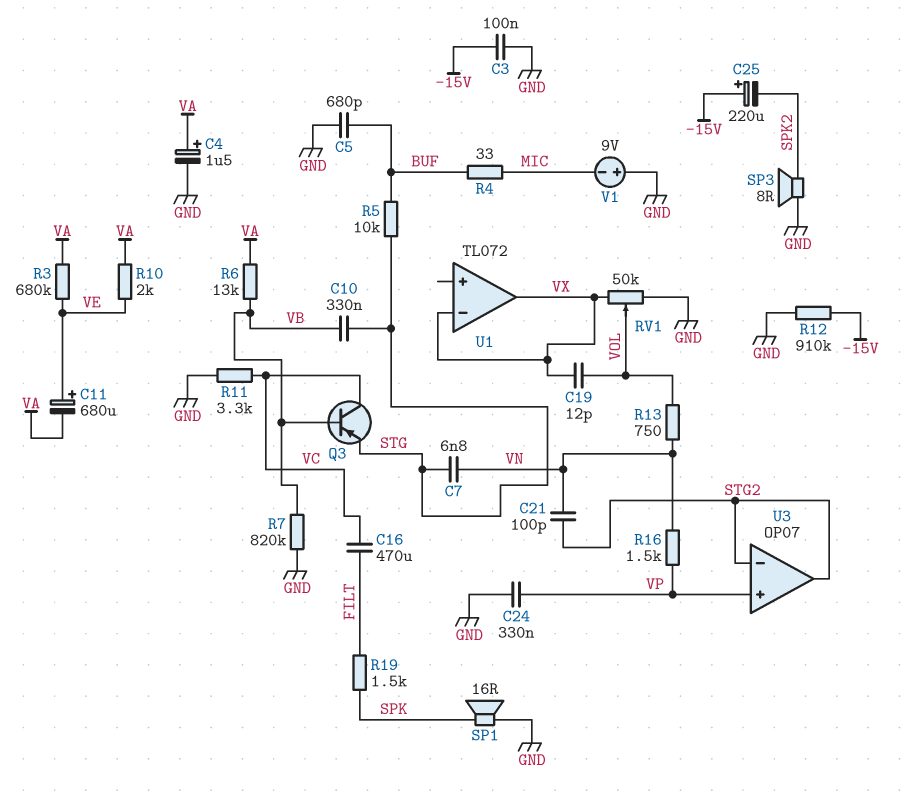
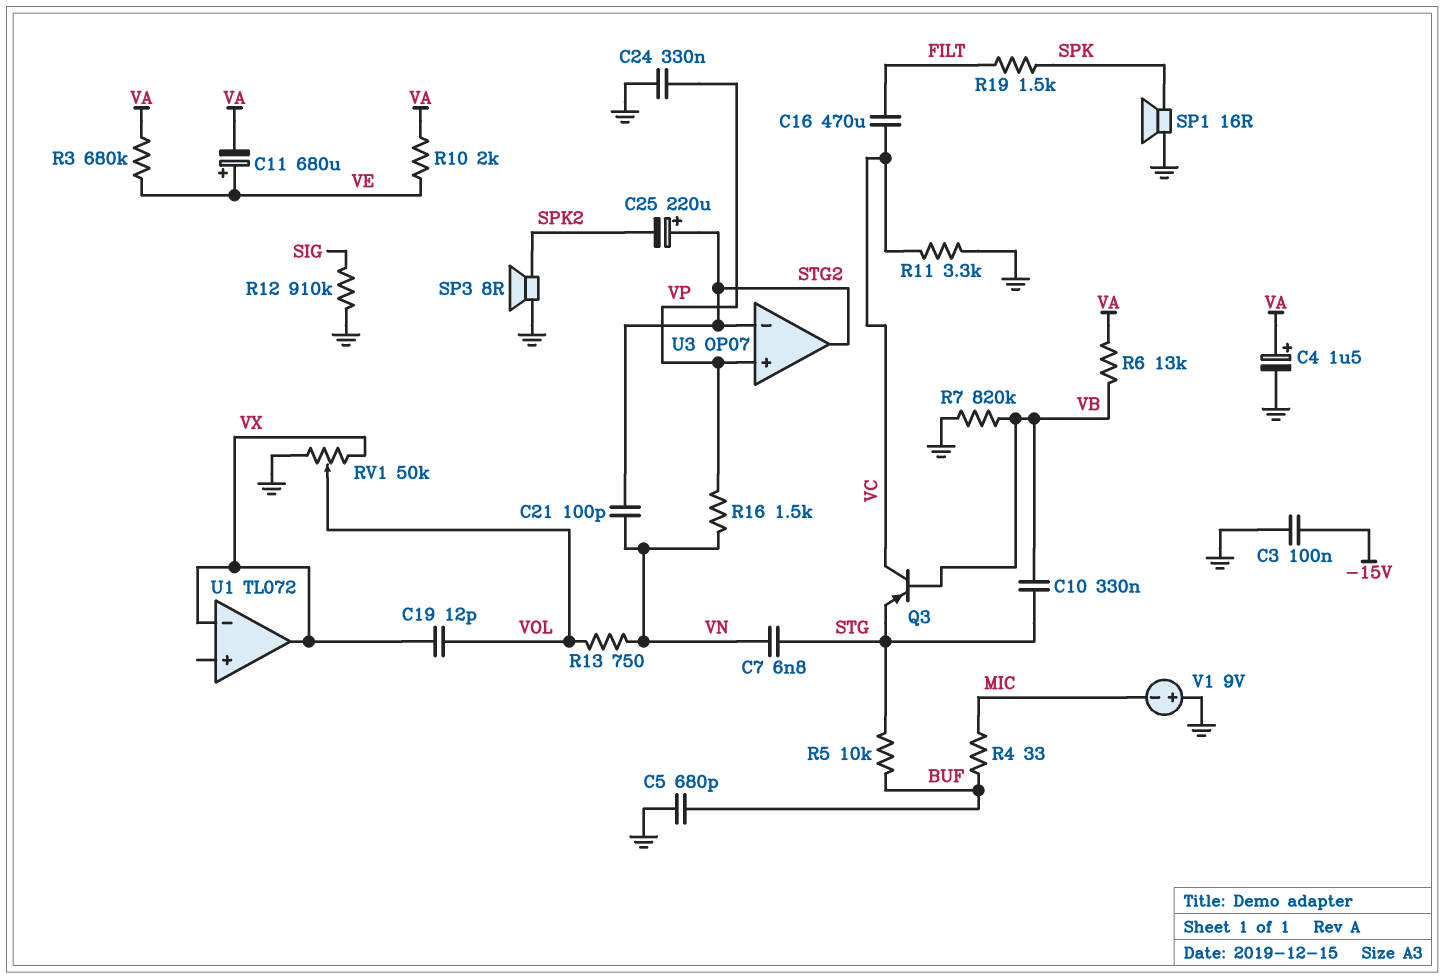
C25: 220uF (plus -15V, minus SPK2) -> 220uF (plus STG2, minus SPK2)
R12: 910k (-15V, GND) -> 910k (GND, SIG)

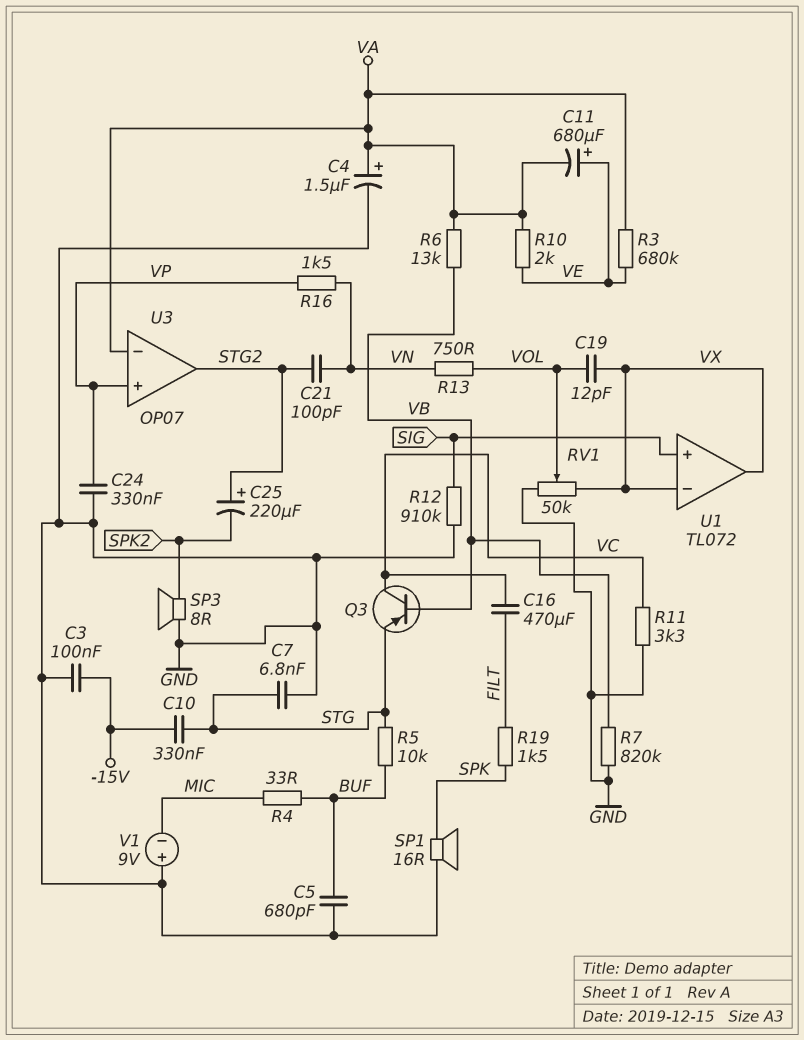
C7: 6.8nF (STG, VN) -> 6.8nF (GND, STG)
C10: 330nF (STG, VB) -> 330nF (-15V, STG)
U1 pin in+: none -> SIG
U3 pin in-: STG2 -> VA

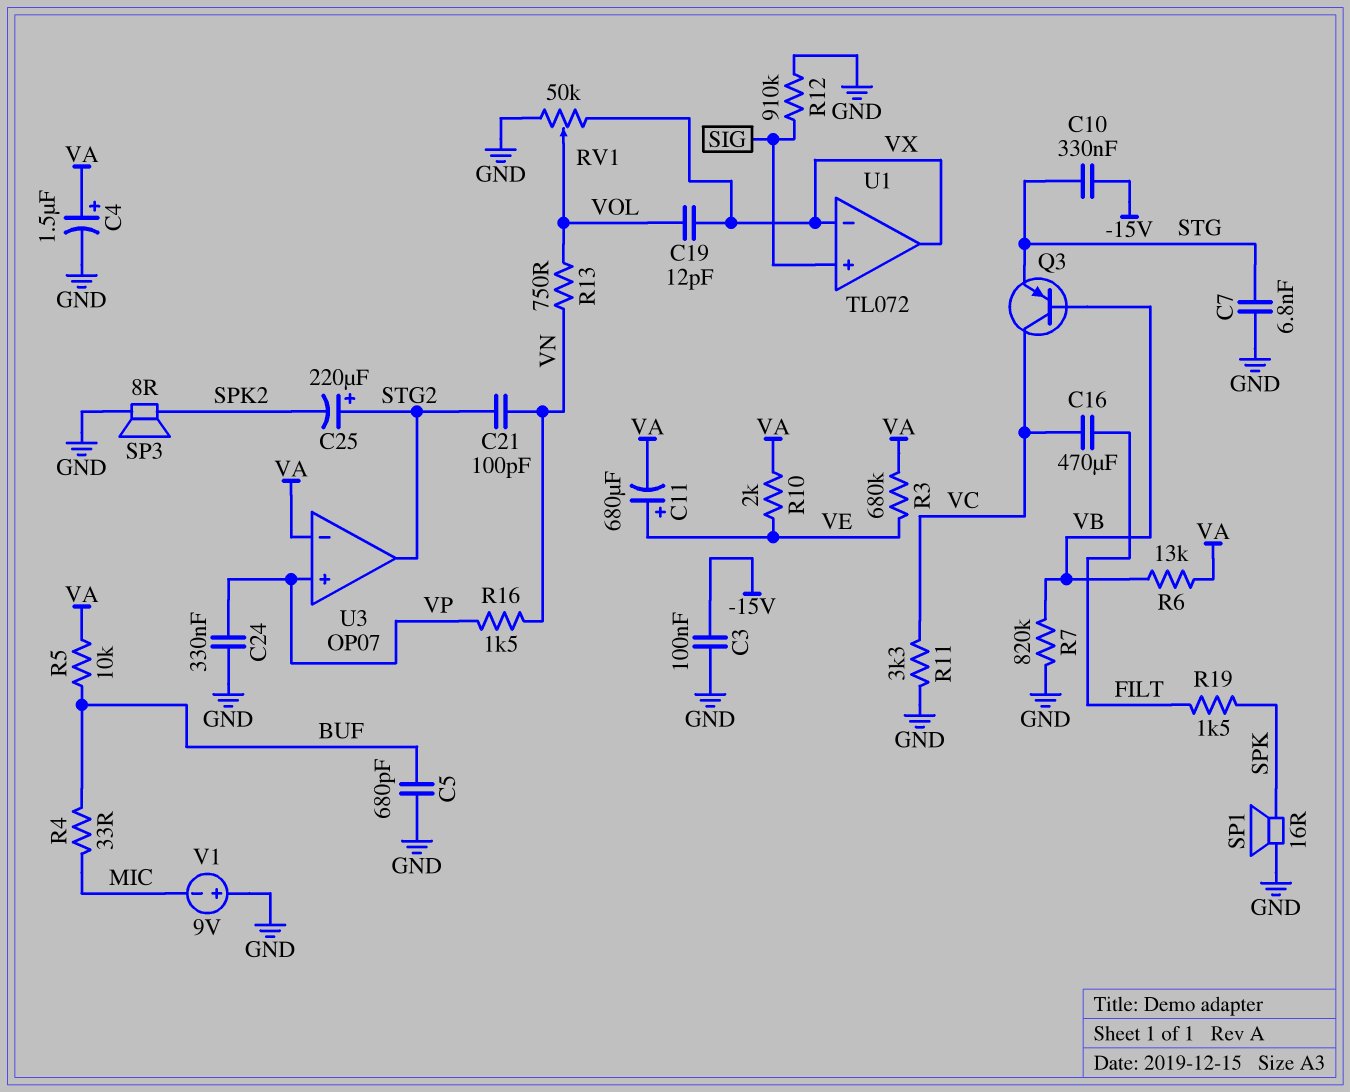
R5: 10k (BUF, STG) -> 10k (BUF, VA)

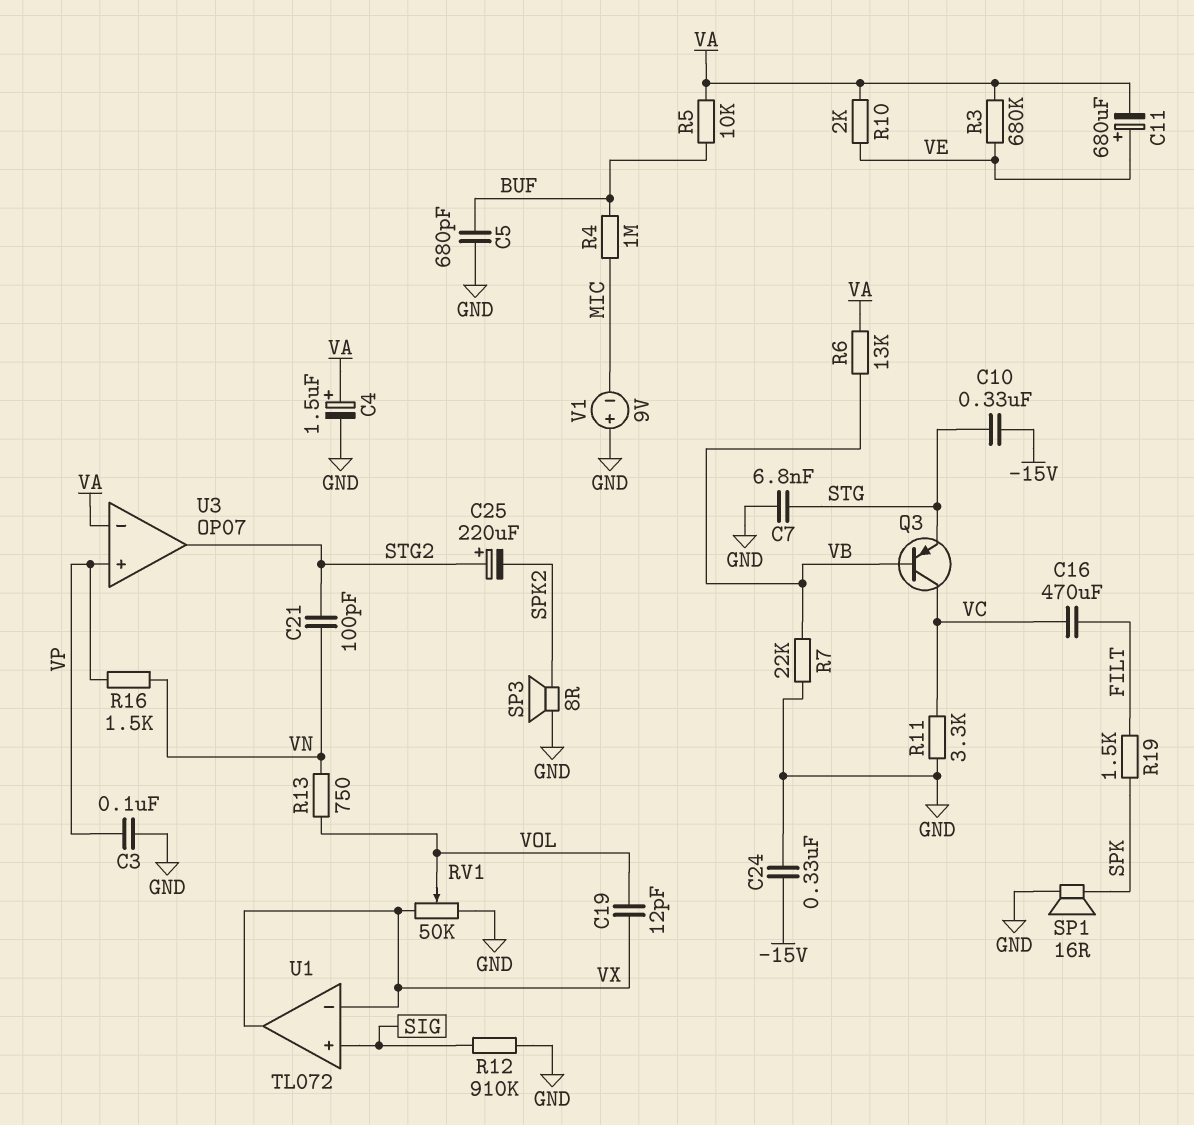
C3: 100nF (-15V, GND) -> 100nF (GND, VP)
C24: 330nF (GND, VP) -> 330nF (-15V, GND)
R4: 33 (BUF, MIC) -> 1M (BUF, MIC)
R7: 820k (GND, VB) -> 22k (GND, VB)

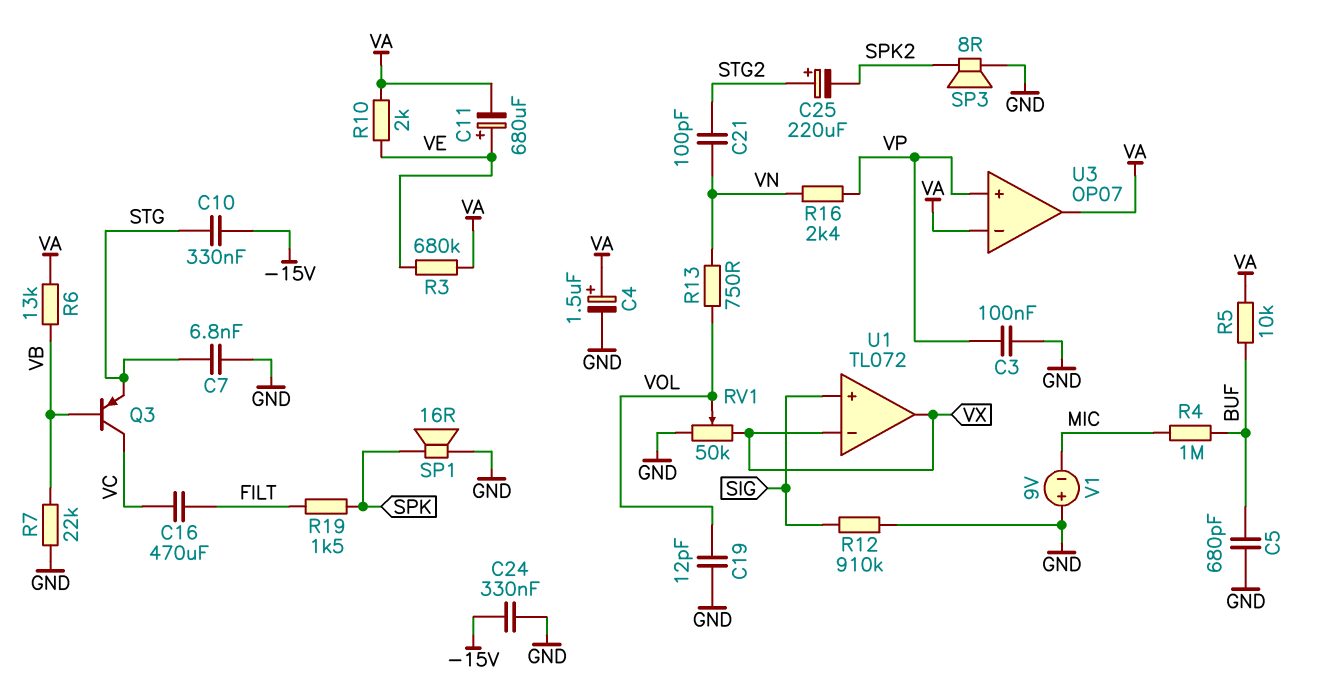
C19: 12pF (VOL, VX) -> 12pF (GND, VOL)
R11: 3.3k (GND, VC) -> none
R16: 1.5k (VN, VP) -> 2.4k (VN, VP)
U3 pin out: STG2 -> VA

